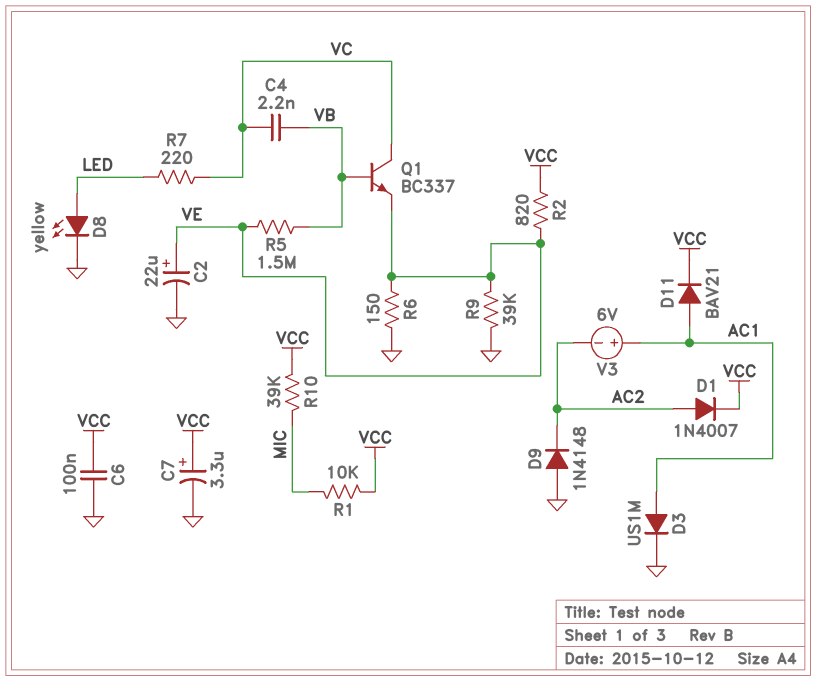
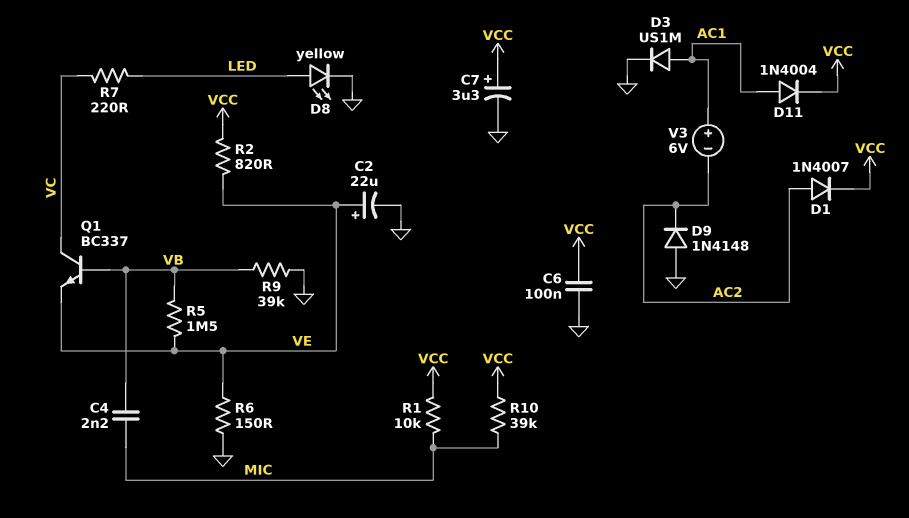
C4: 2.2nF (VB, VC) -> 2.2nF (MIC, VB)
D11: diode BAV21 (A AC1, K VCC) -> diode 1N4004 (A AC1, K VCC)
R9: 39k (GND, VE) -> 39k (GND, VB)

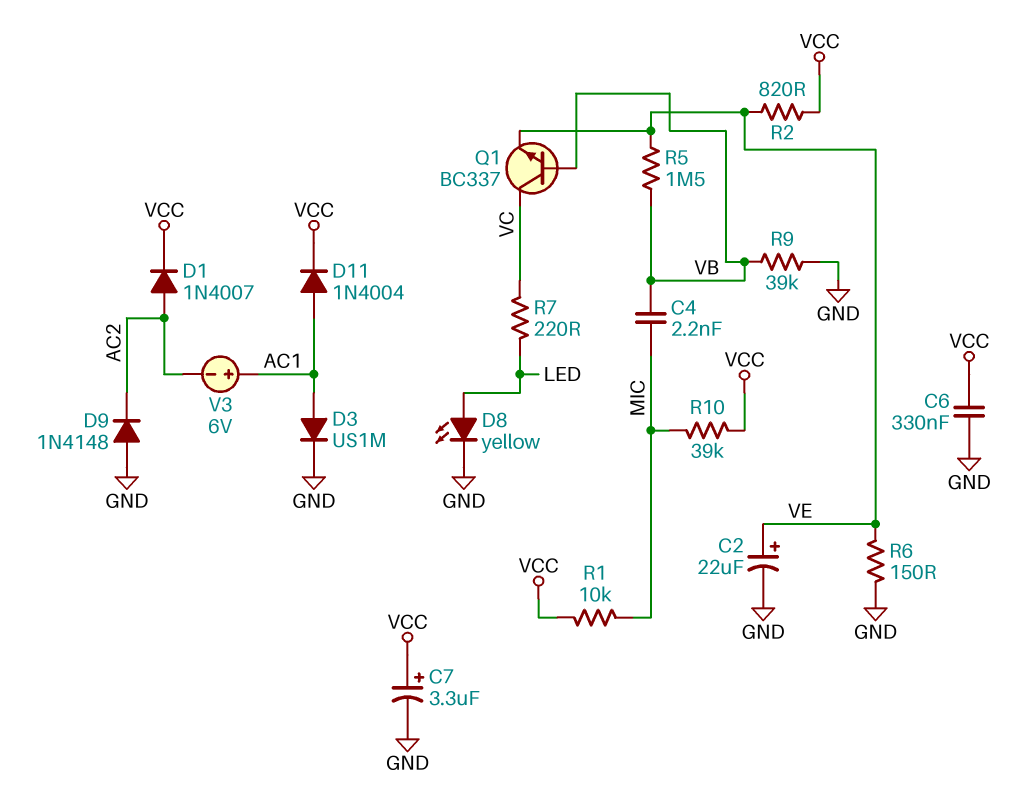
C6: 100nF (GND, VCC) -> 330nF (GND, VCC)

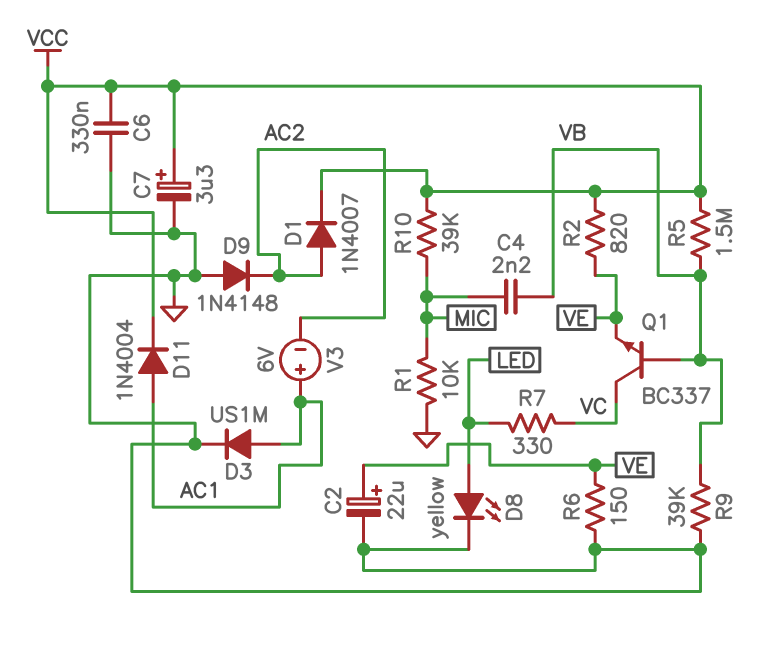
R1: 10k (MIC, VCC) -> 10k (GND, MIC)
R5: 1.5M (VB, VE) -> 1.5M (VB, VCC)
R7: 220 (LED, VC) -> 330 (LED, VC)

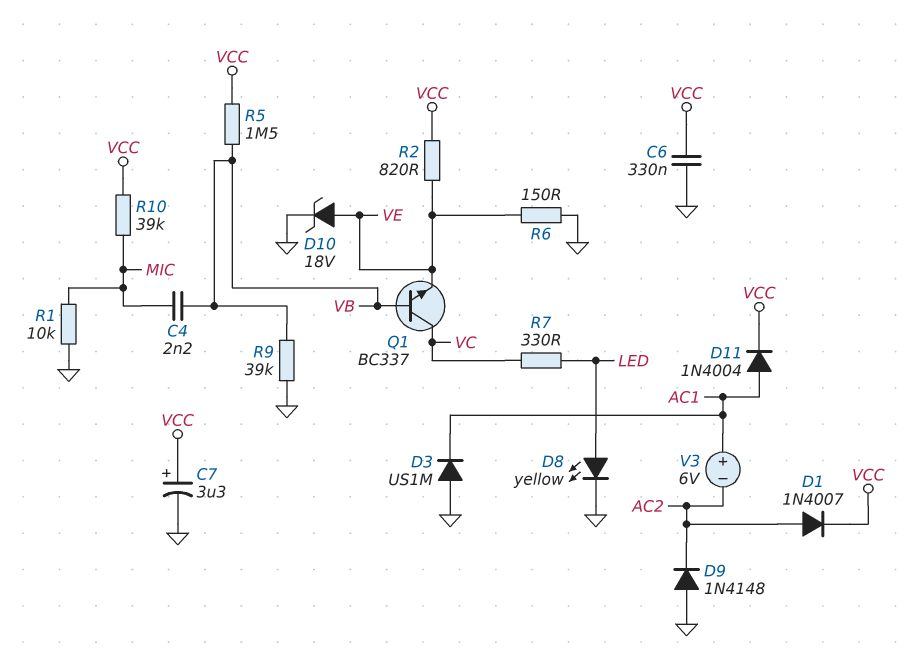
C2: 22uF (plus VE, minus GND) -> none
D3: diode US1M (A AC1, K GND) -> diode US1M (A GND, K AC1)
D10: none -> zener 18V (A VE, K GND)

